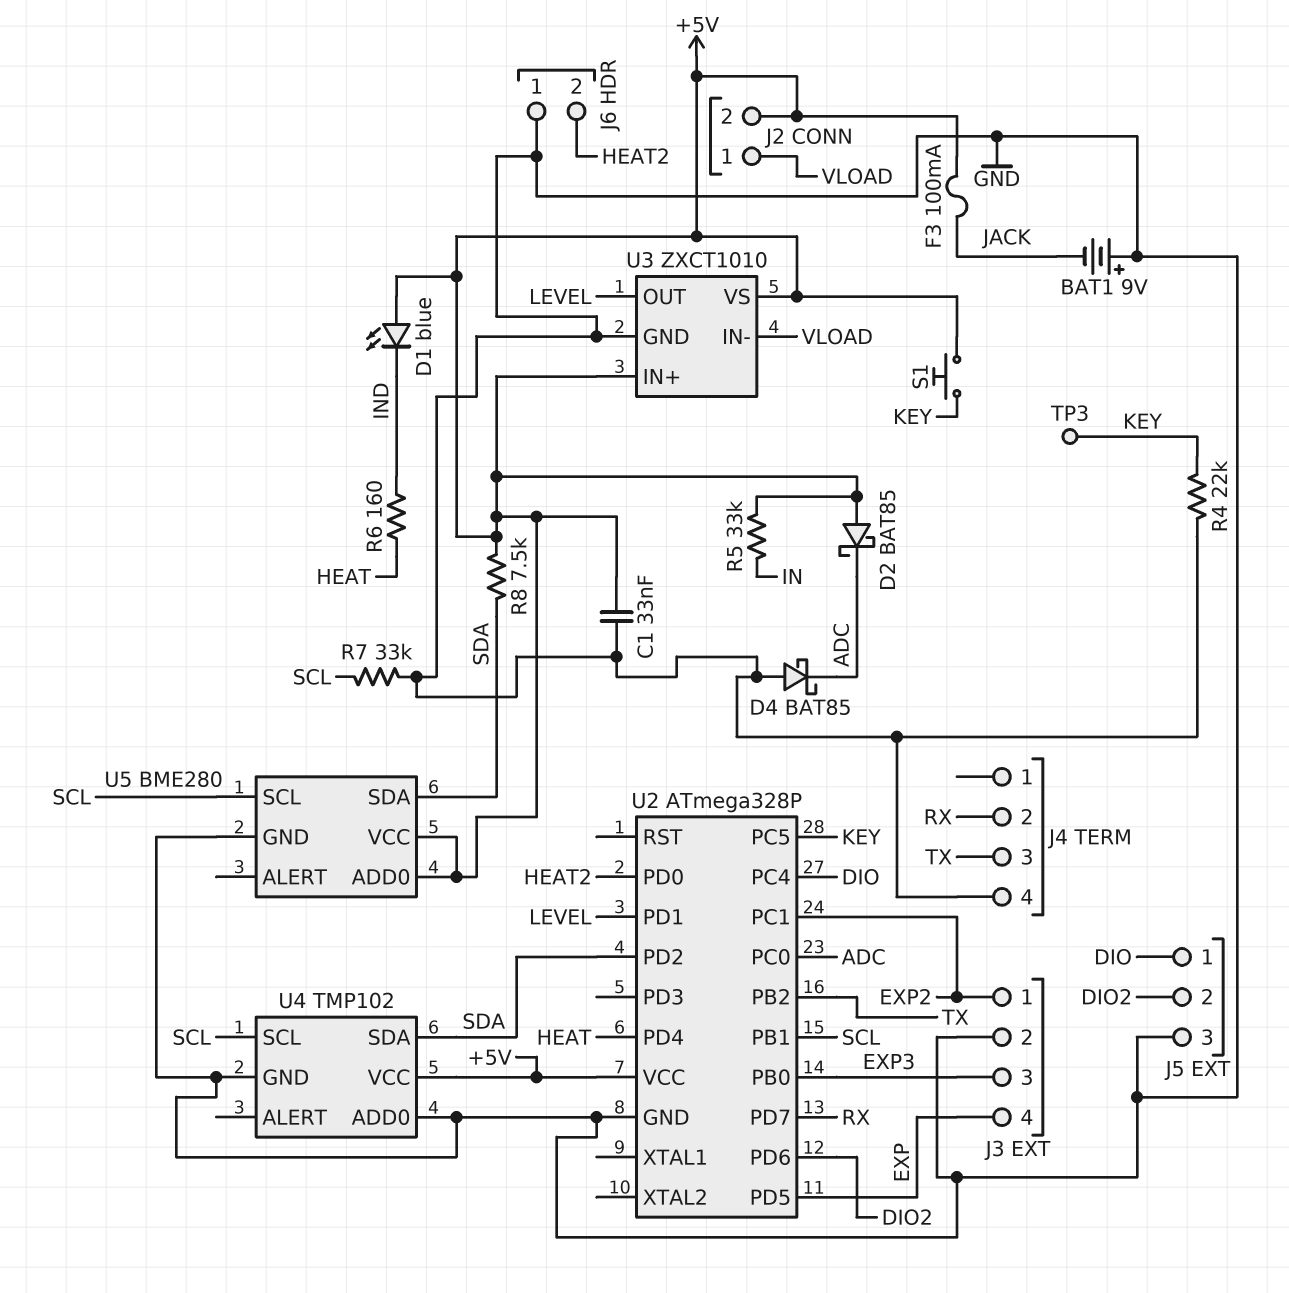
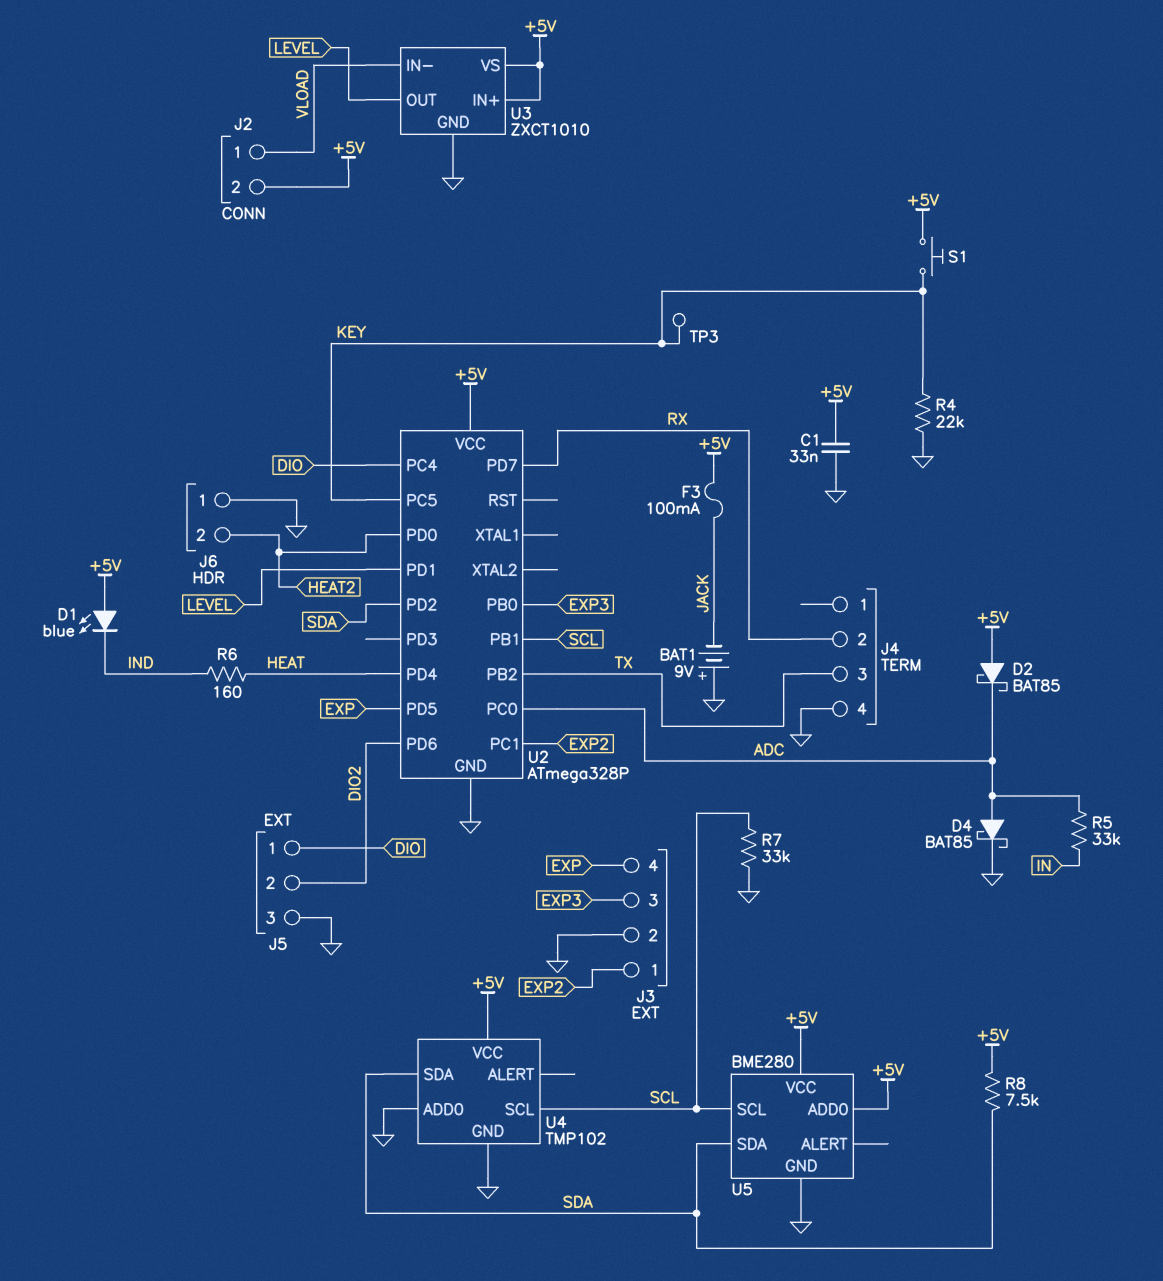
D4: schottky BAT85 (A GND, K ADC) -> schottky BAT85 (A ADC, K GND)
R5: 33k (+5V, IN) -> 33k (ADC, IN)

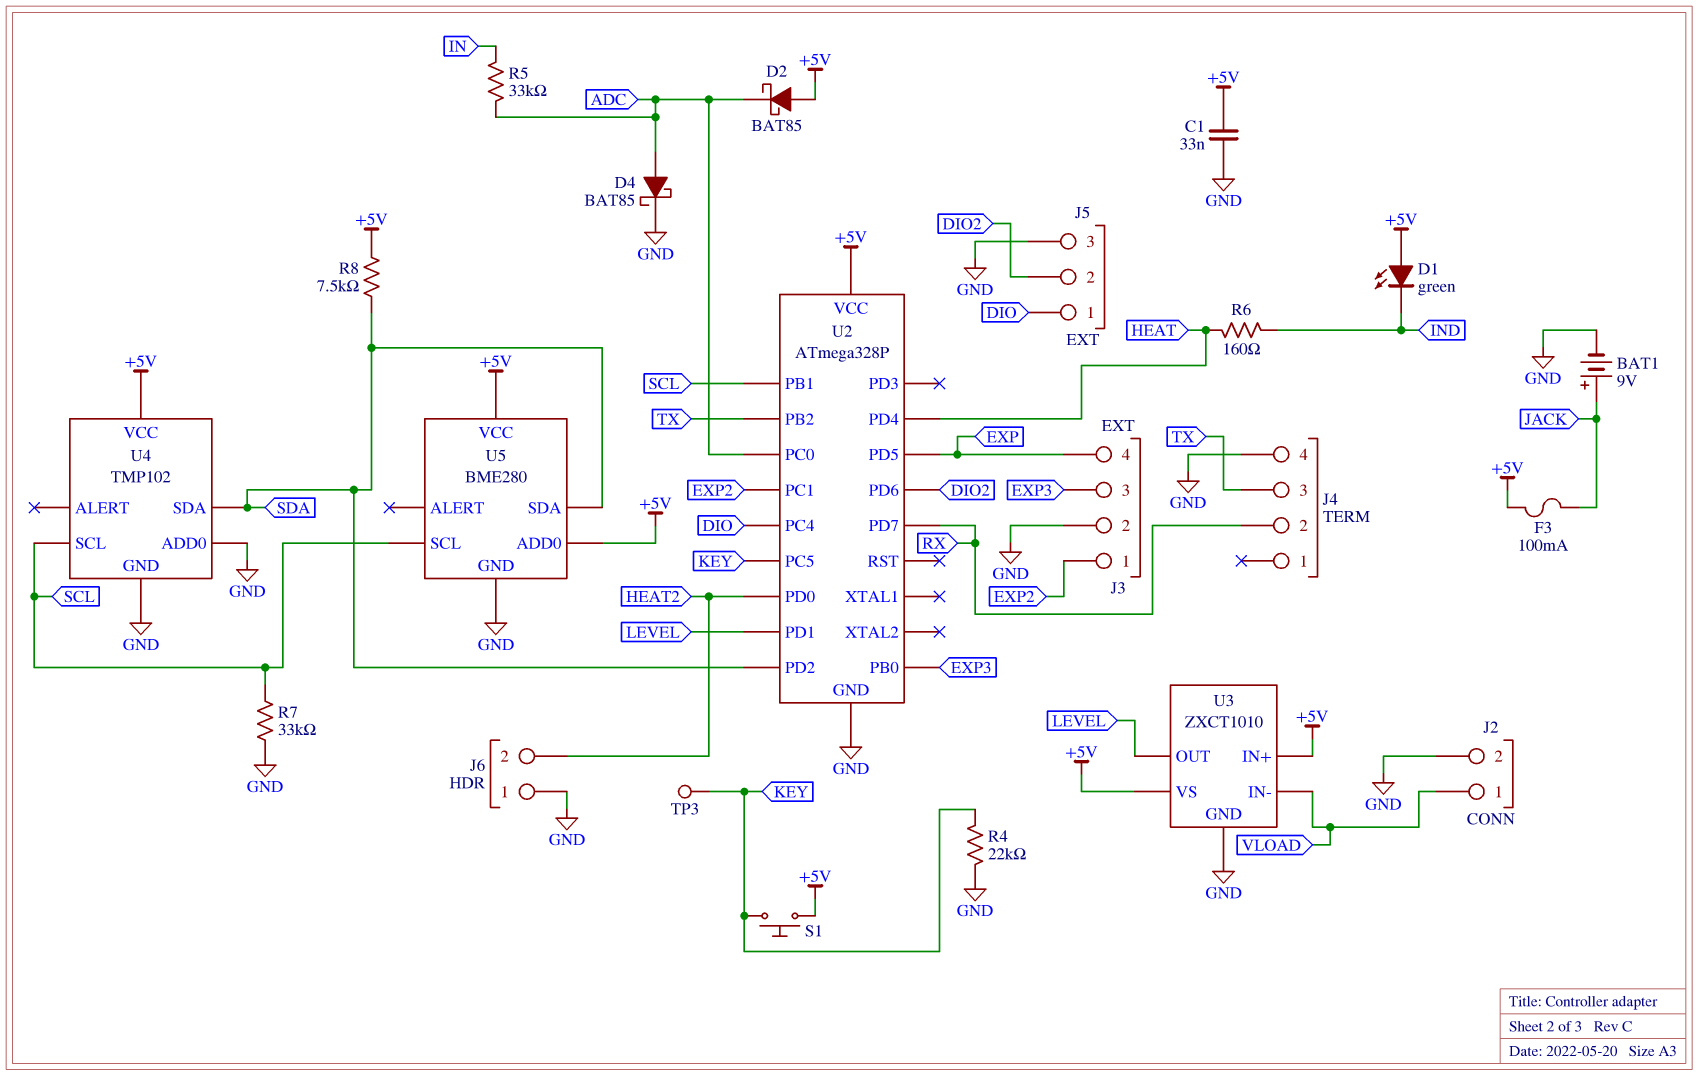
BAT1: 9V (plus GND, minus JACK) -> 9V (plus JACK, minus GND)
D1: LED blue (A +5V, K IND) -> LED green (A +5V, K IND)
J2 pin 2: +5V -> GND

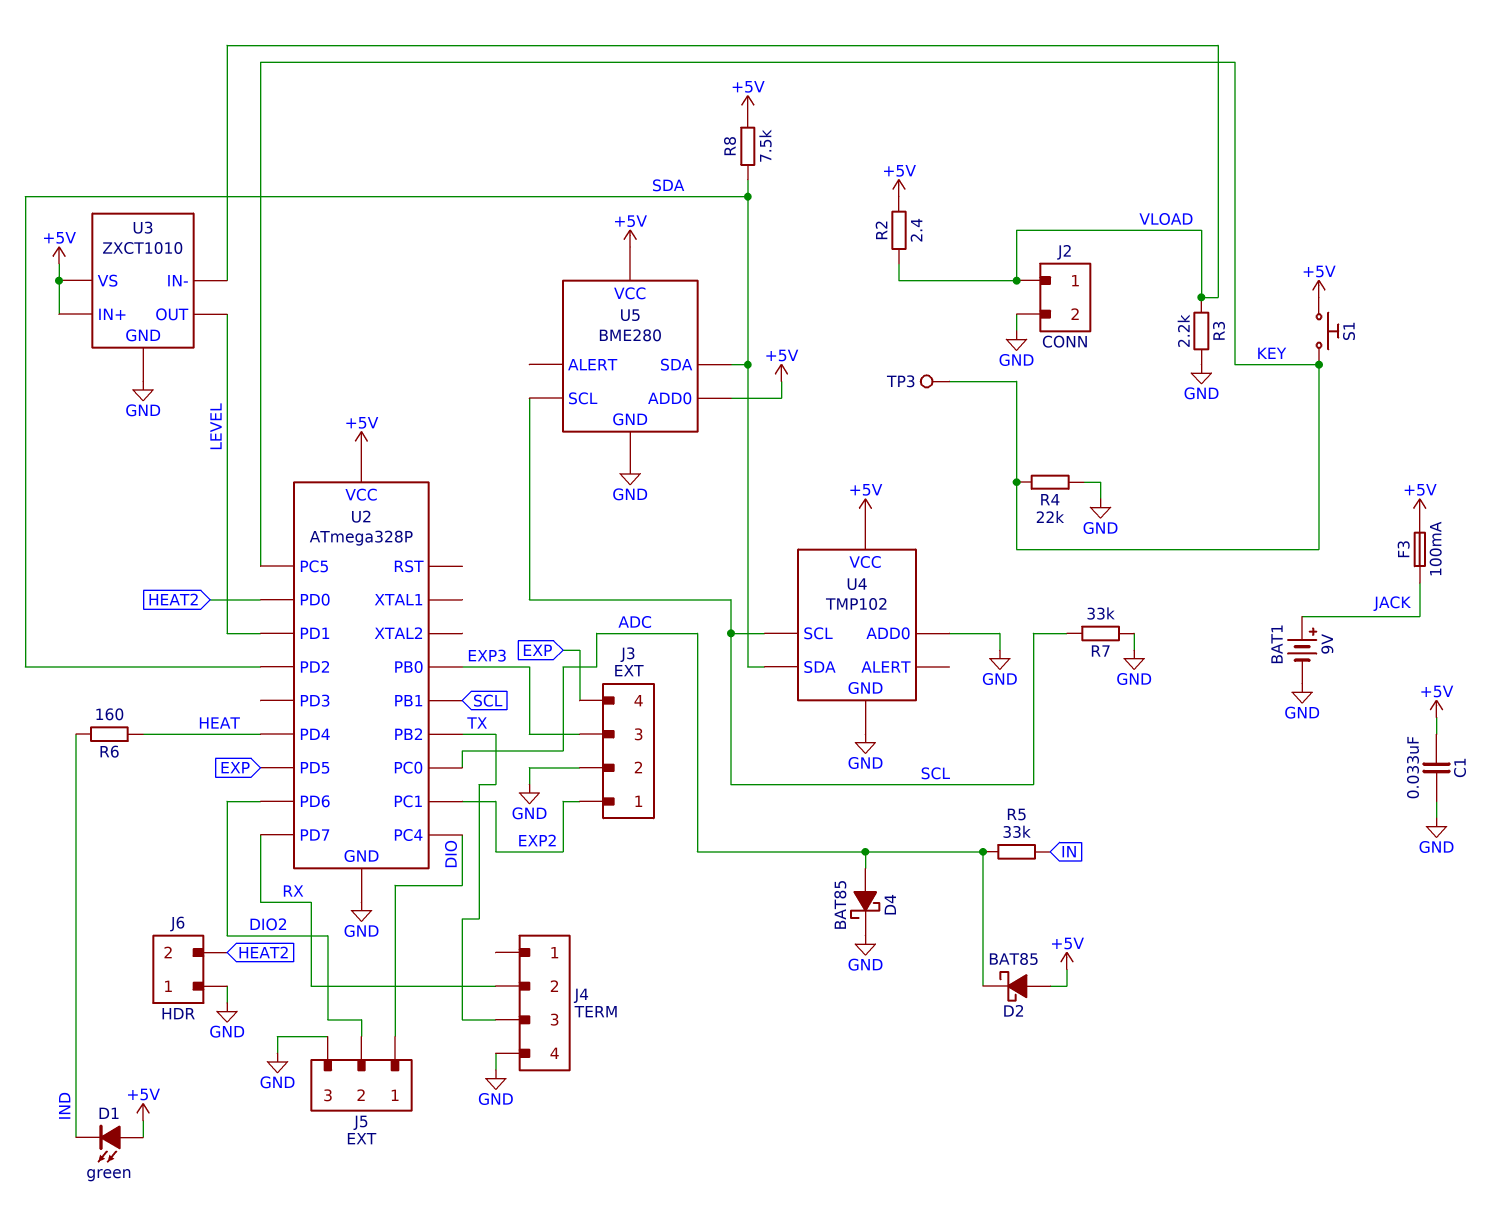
R2: none -> 2.4 (+5V, VLOAD)
R3: none -> 2.2k (GND, VLOAD)

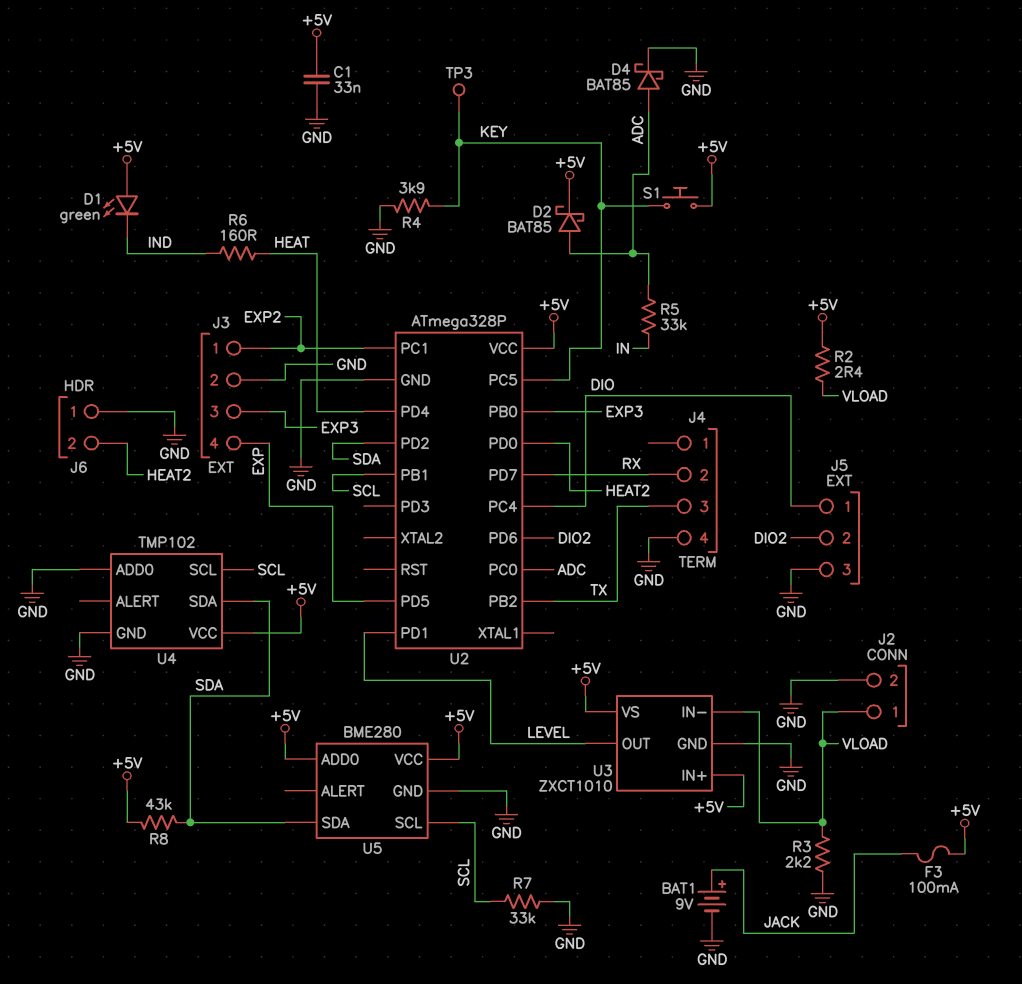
D2: schottky BAT85 (A +5V, K ADC) -> schottky BAT85 (A ADC, K +5V)
R4: 22k (GND, KEY) -> 3.9k (GND, KEY)
R8: 7.5k (+5V, SDA) -> 43k (+5V, SDA)

